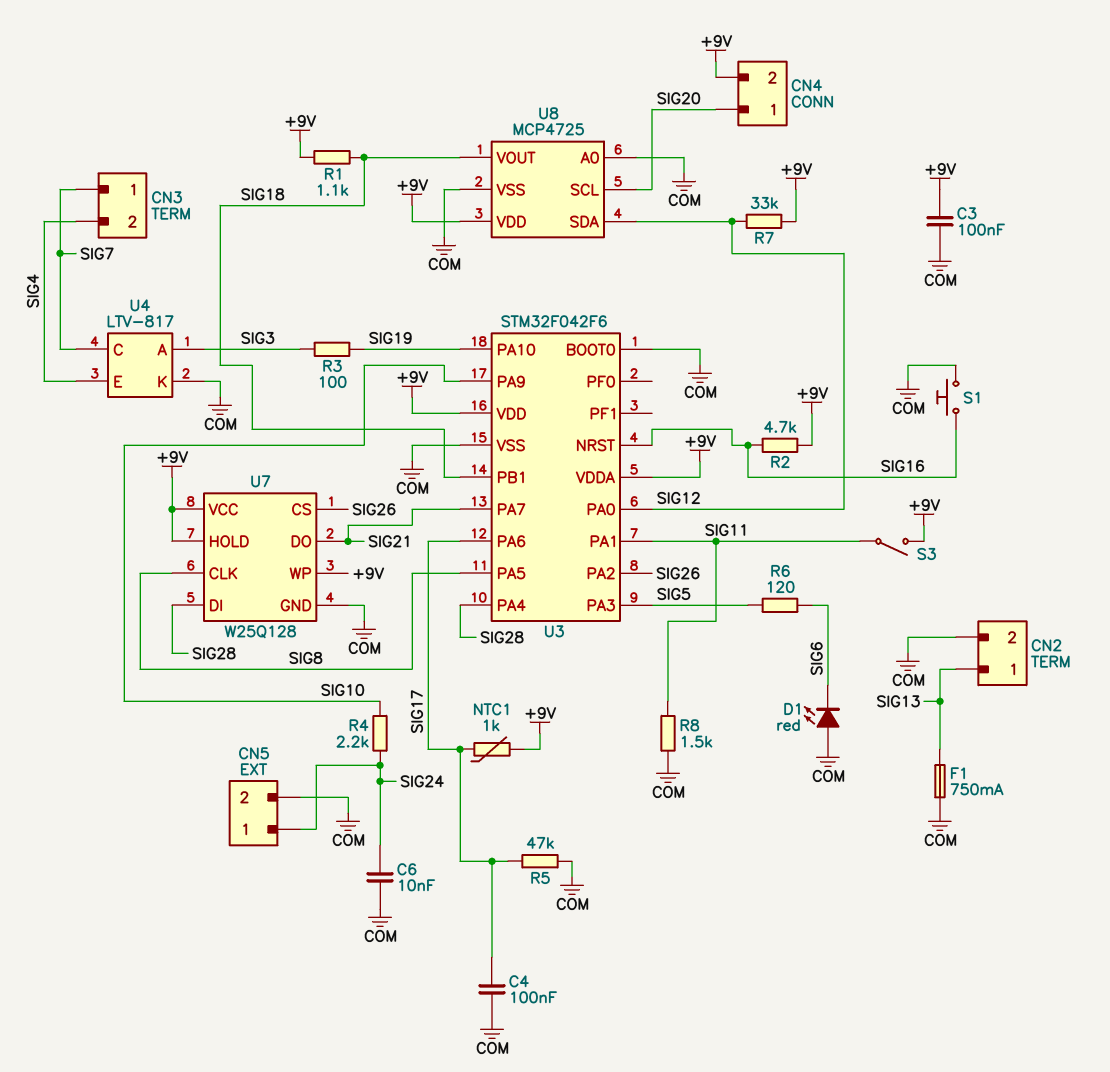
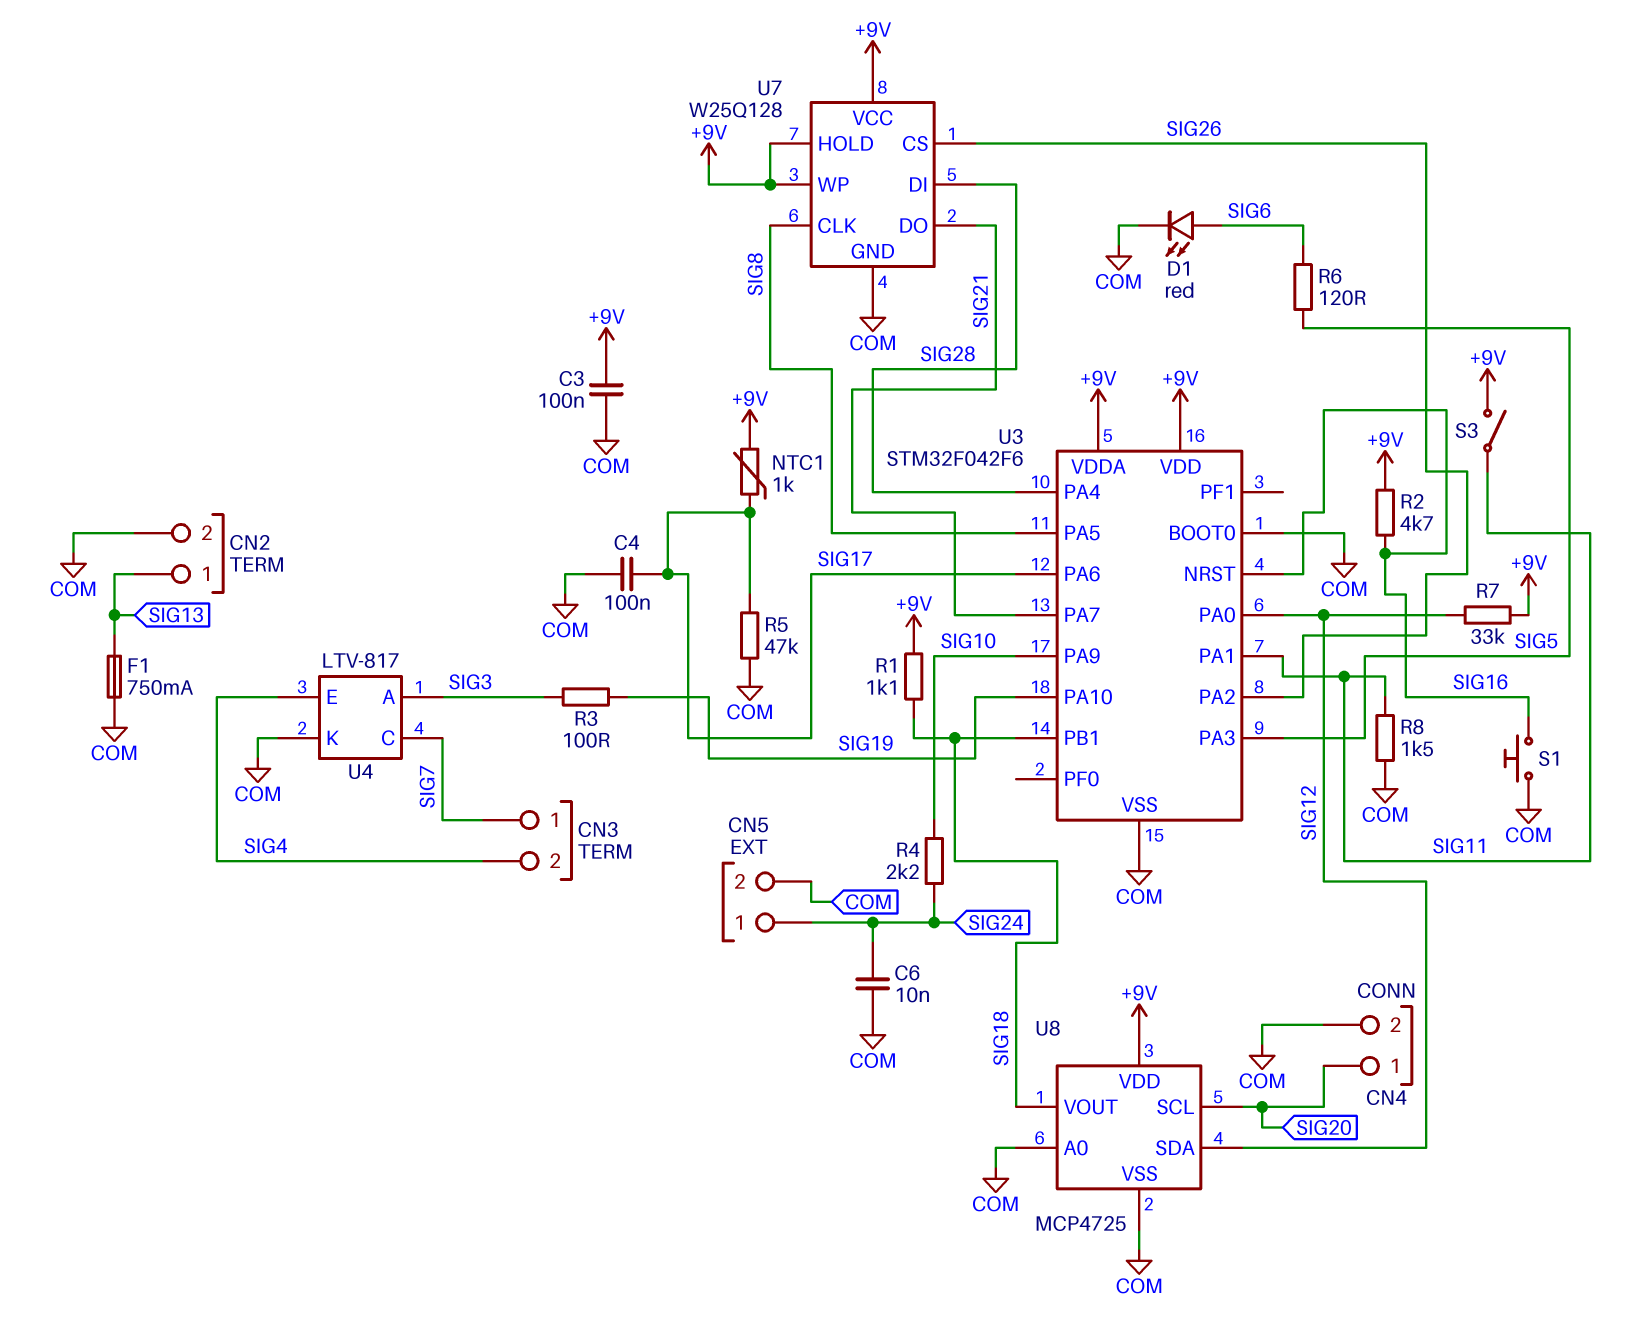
CN4 pin 2: +9V -> COM
D1: LED red (A COM, K SIG6) -> LED red (A SIG6, K COM)

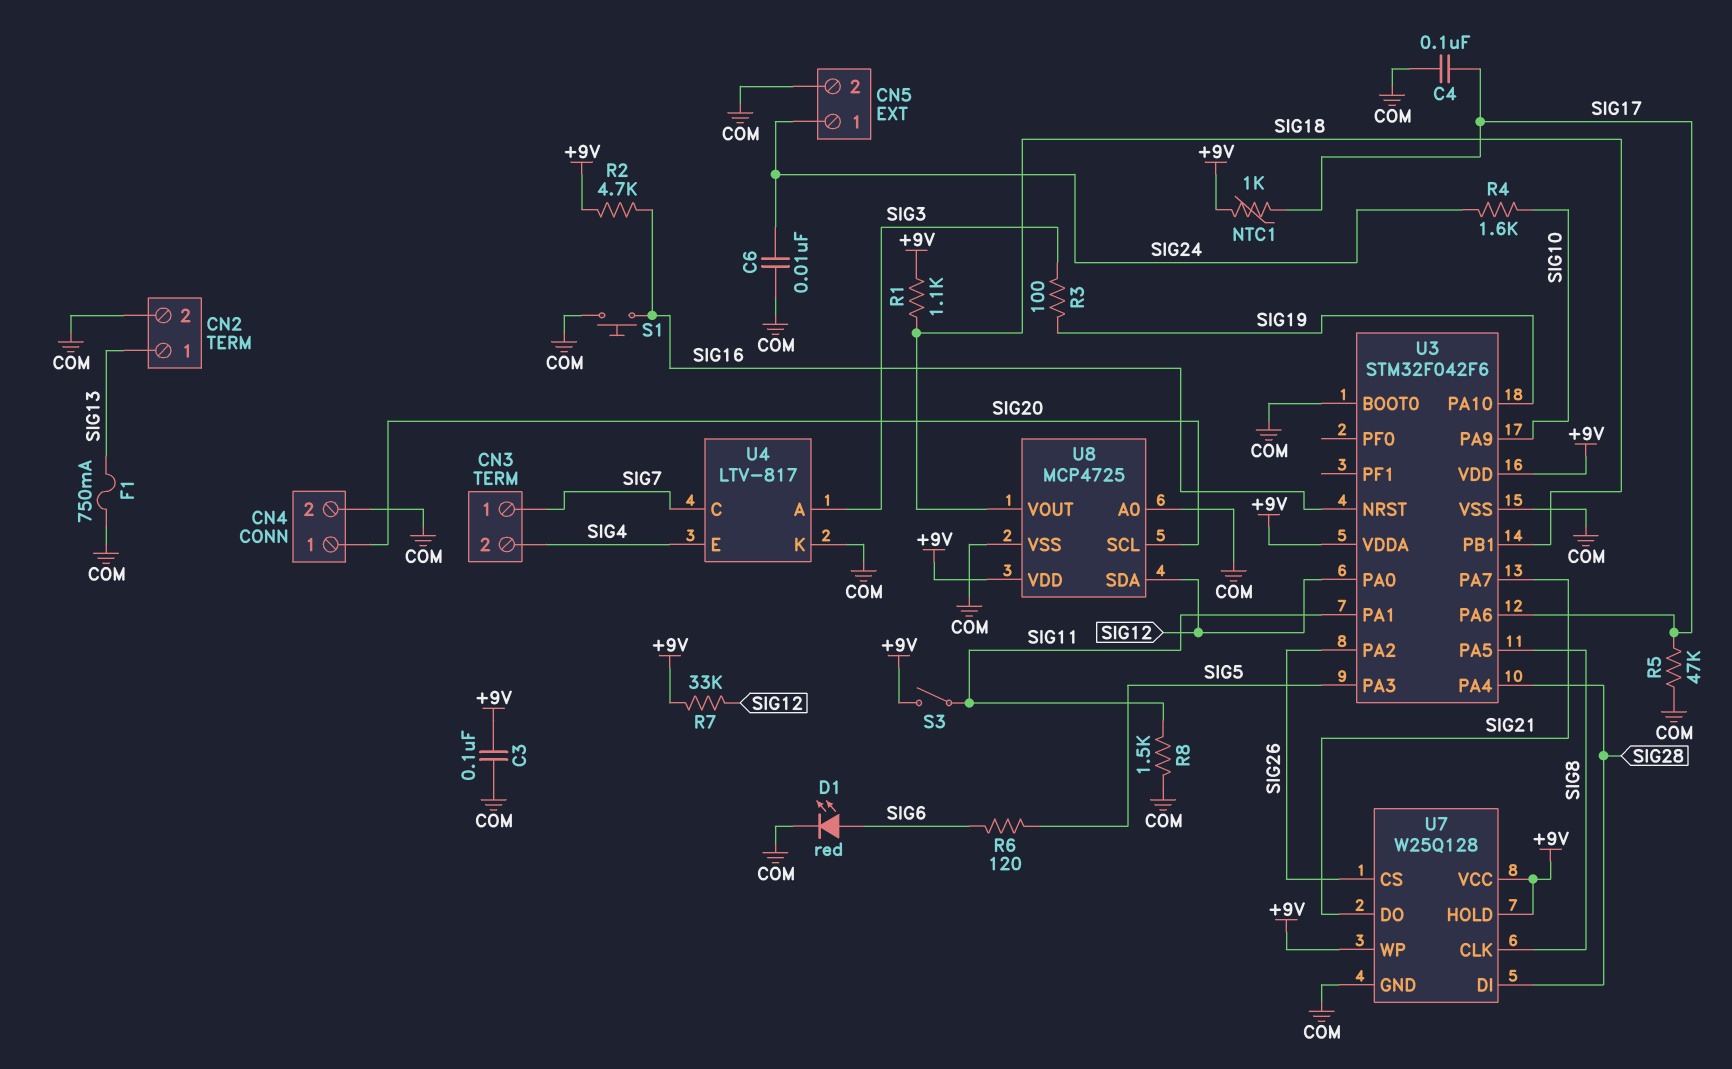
R4: 2.2k (SIG10, SIG24) -> 1.6k (SIG10, SIG24)

